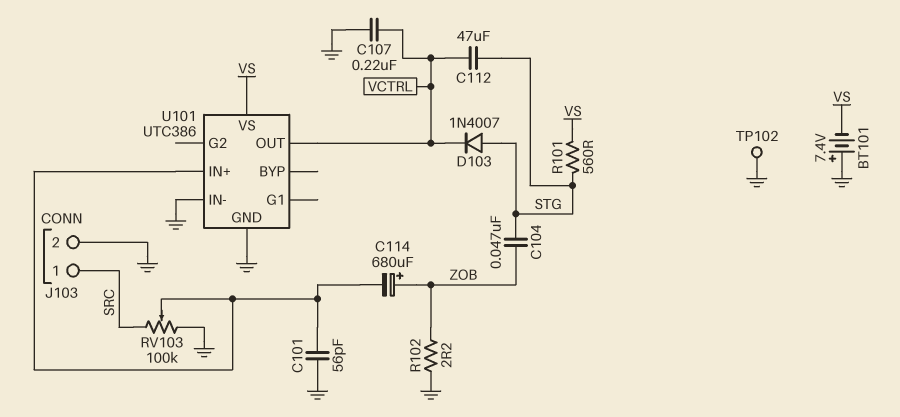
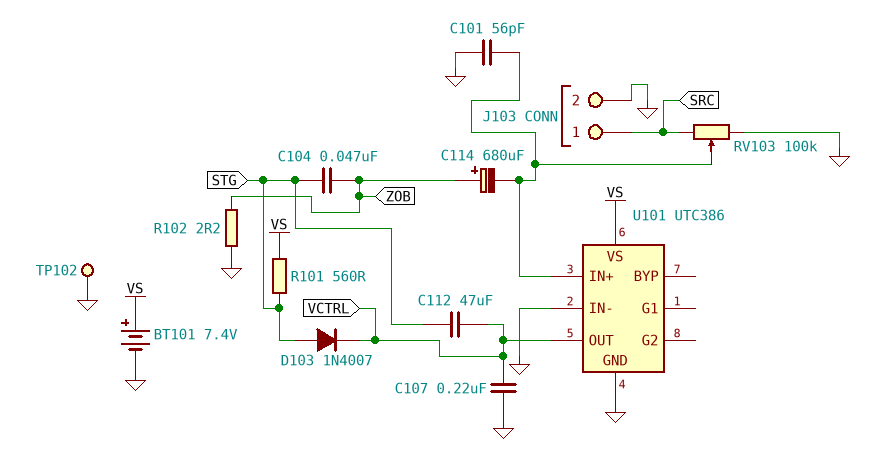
BT101: 7.4V (plus GND, minus VS) -> 7.4V (plus VS, minus GND)

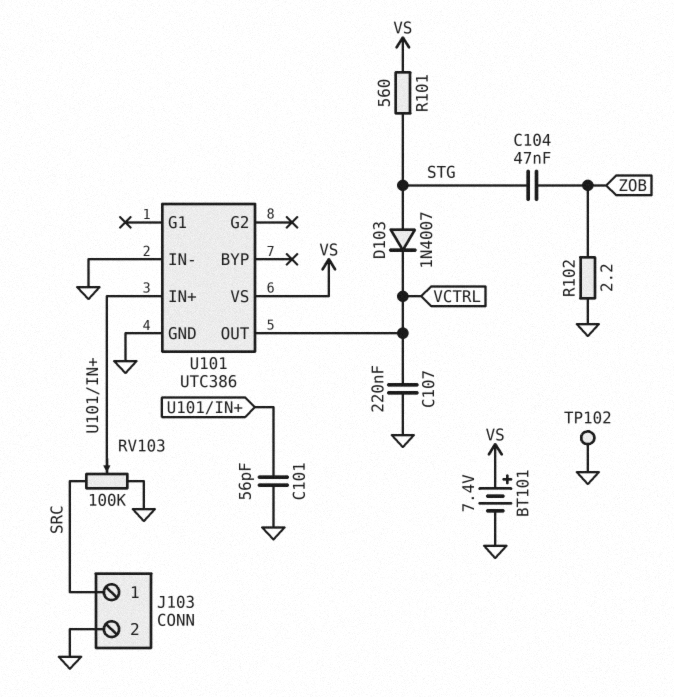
C112: 47uF (STG, VCTRL) -> none
C114: 680uF (plus ZOB, minus U101/IN+) -> none

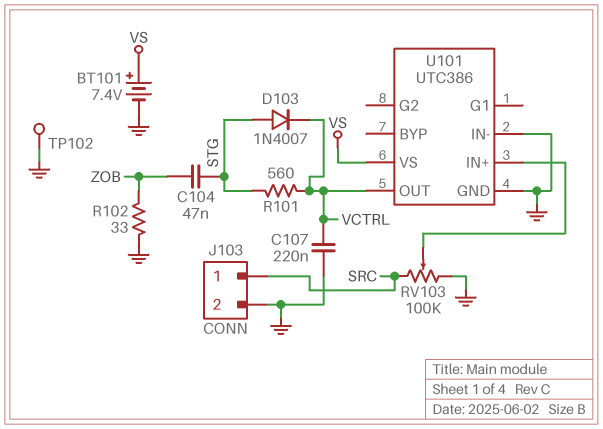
C101: 56pF (GND, U101/IN+) -> none
R101: 560 (STG, VS) -> 560 (STG, VCTRL)
R102: 2.2 (GND, ZOB) -> 33 (GND, ZOB)

